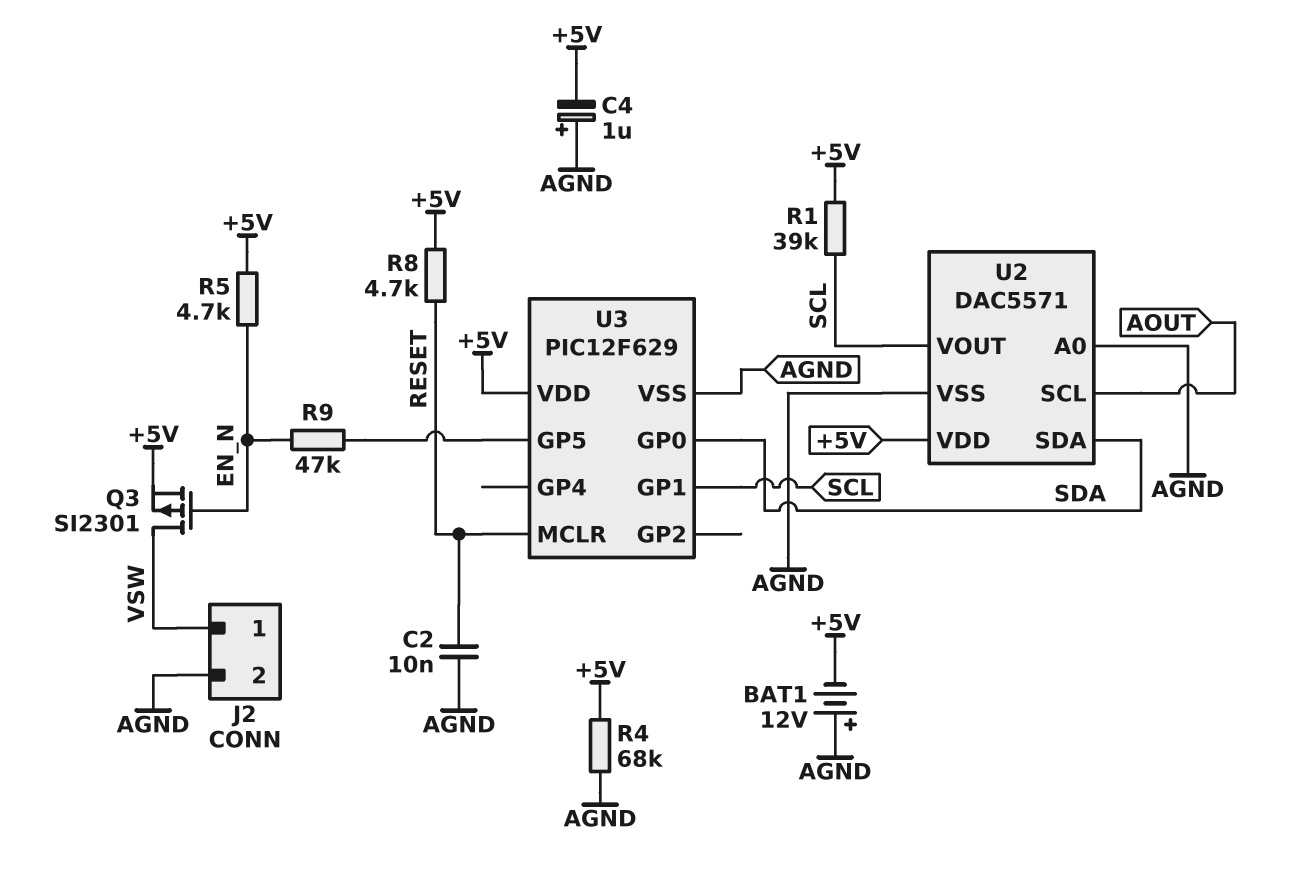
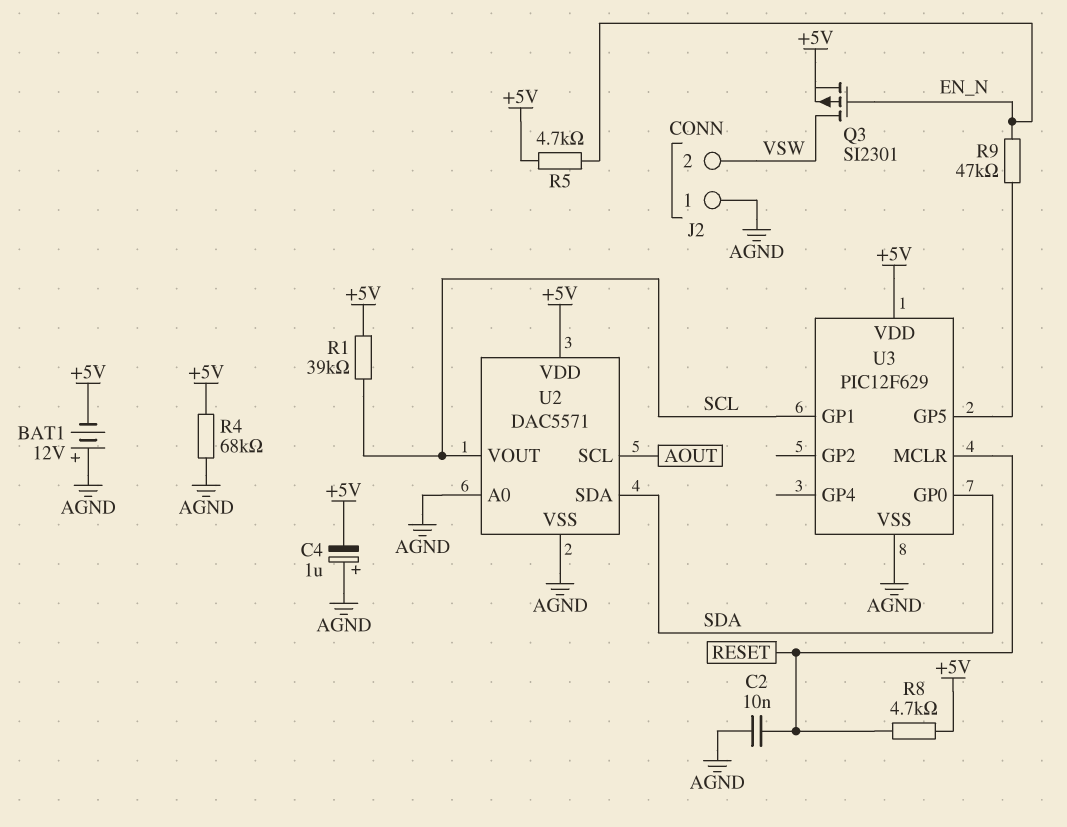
J2 pin 1: VSW -> AGND
J2 pin 2: AGND -> VSW

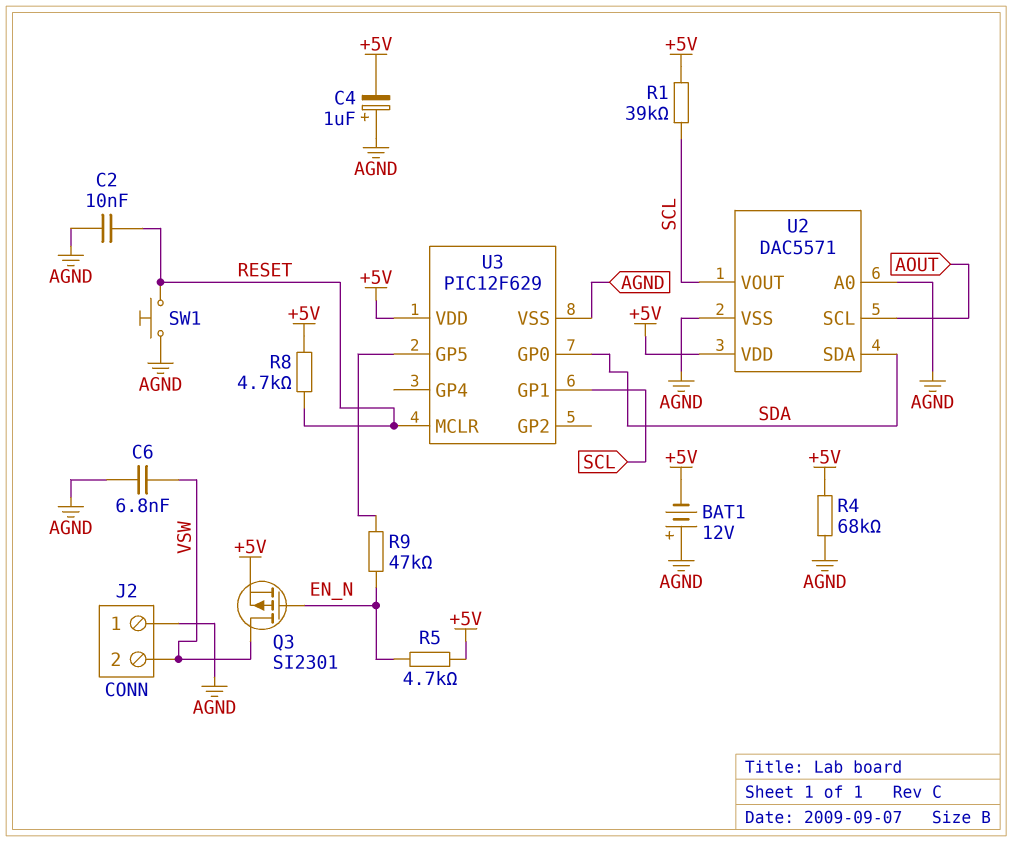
C6: none -> 6.8nF (AGND, VSW)
SW1: none -> button (AGND, RESET)

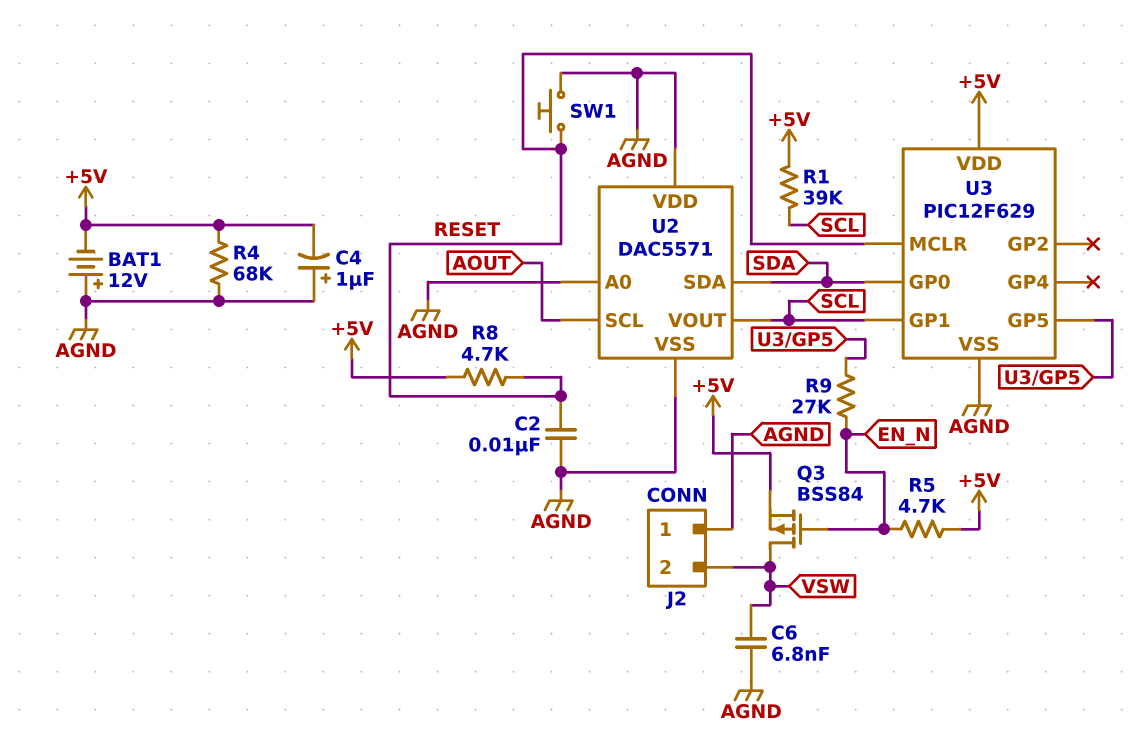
Q3: PMOS SI2301 (G EN_N, D VSW, S +5V) -> PMOS BSS84 (G EN_N, D VSW, S +5V)
R9: 47k (EN_N, U3/GP5) -> 27k (EN_N, U3/GP5)
U2 pin VDD: +5V -> AGND

